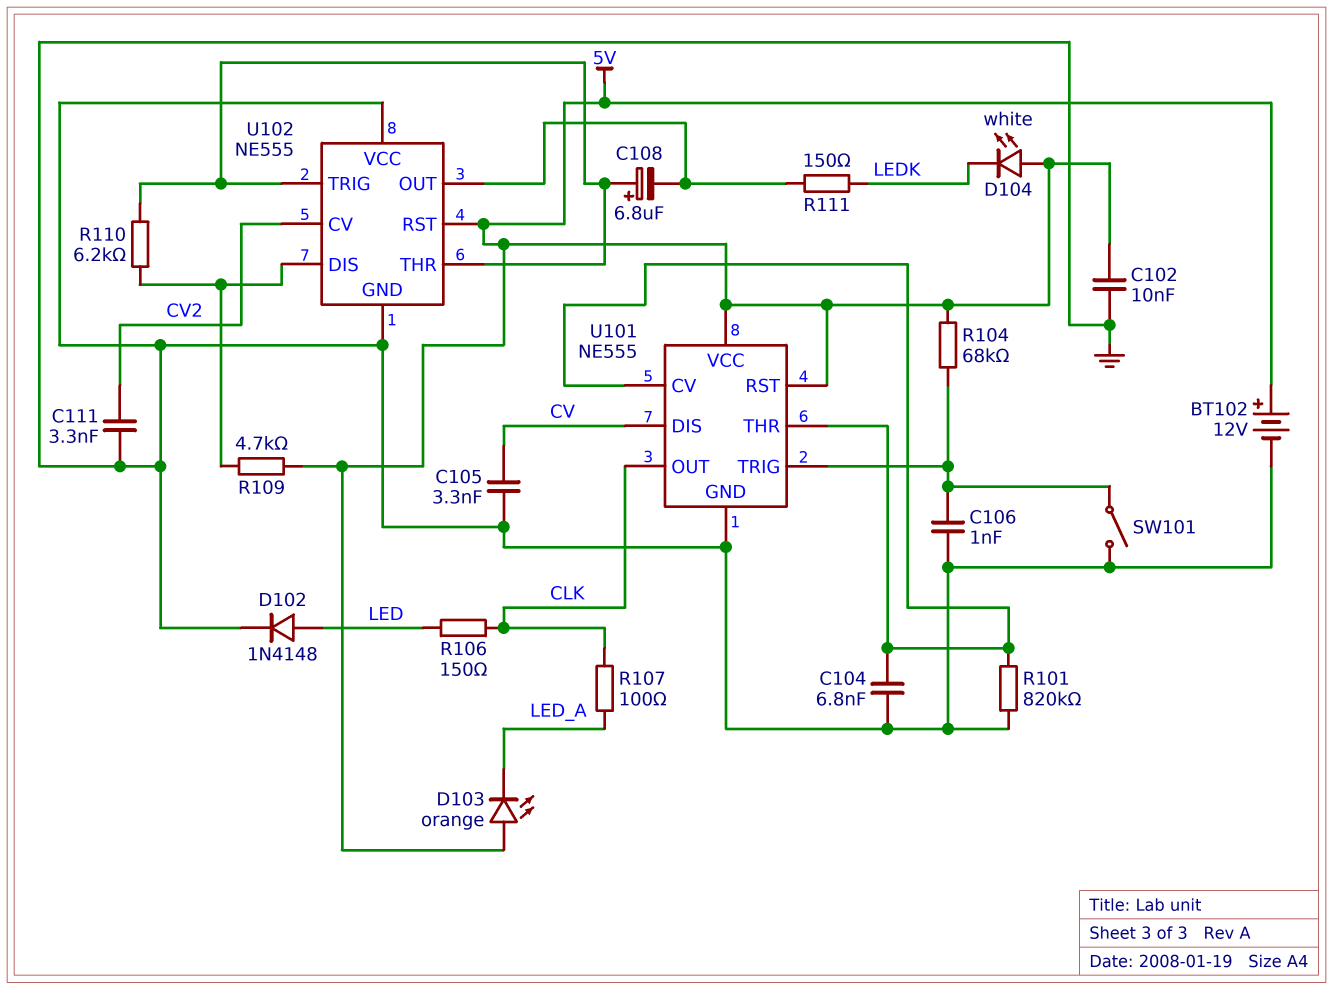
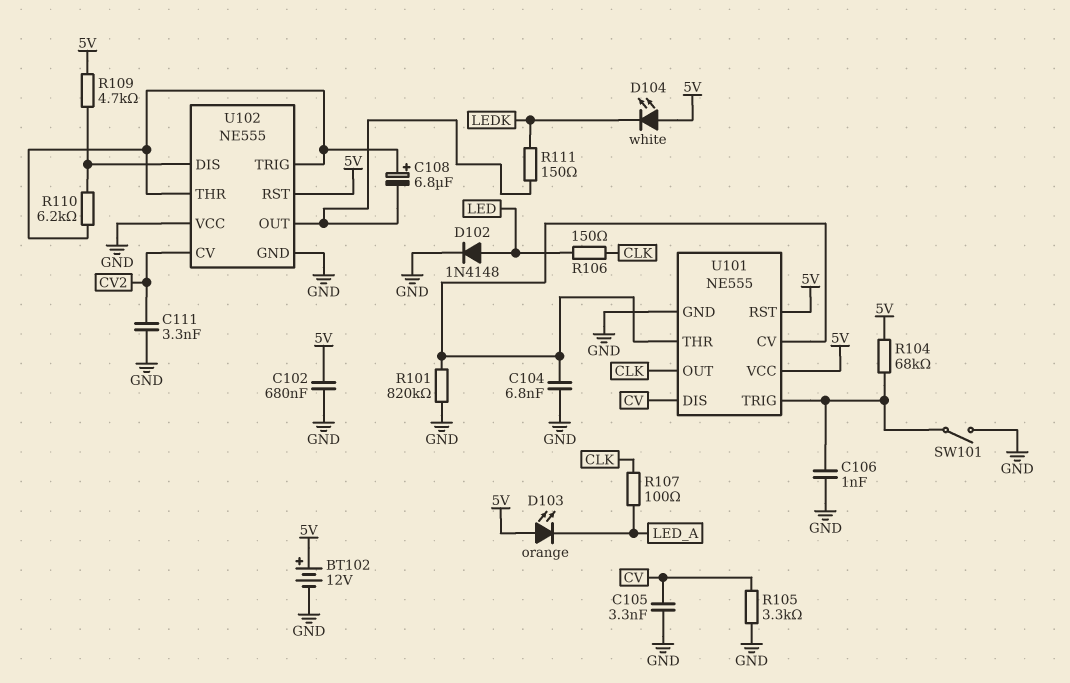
C102: 10nF (5V, GND) -> 680nF (5V, GND)
R105: none -> 3.3k (CV, GND)

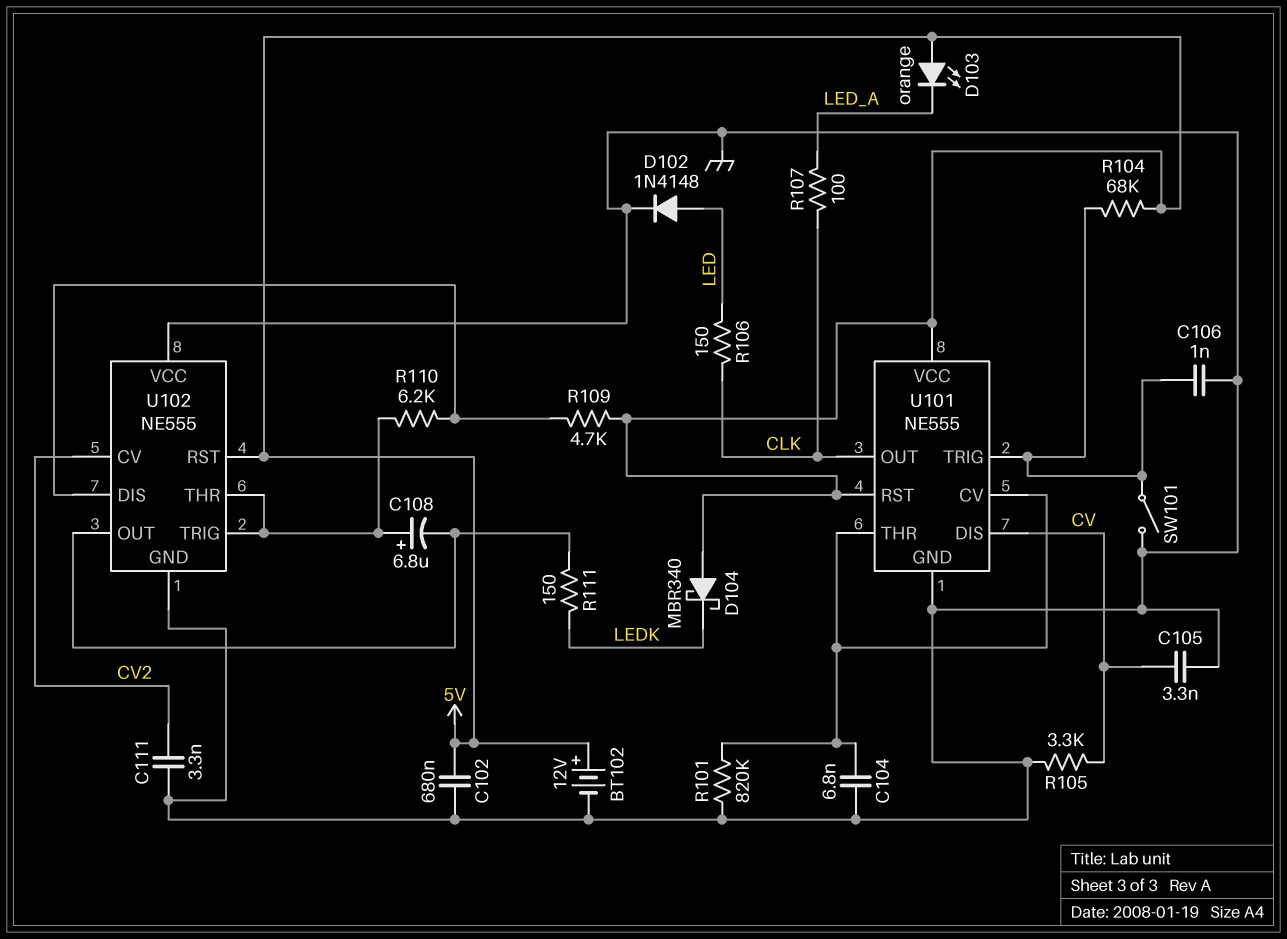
D104: LED white (A 5V, K LEDK) -> schottky MBR340 (A 5V, K LEDK)

